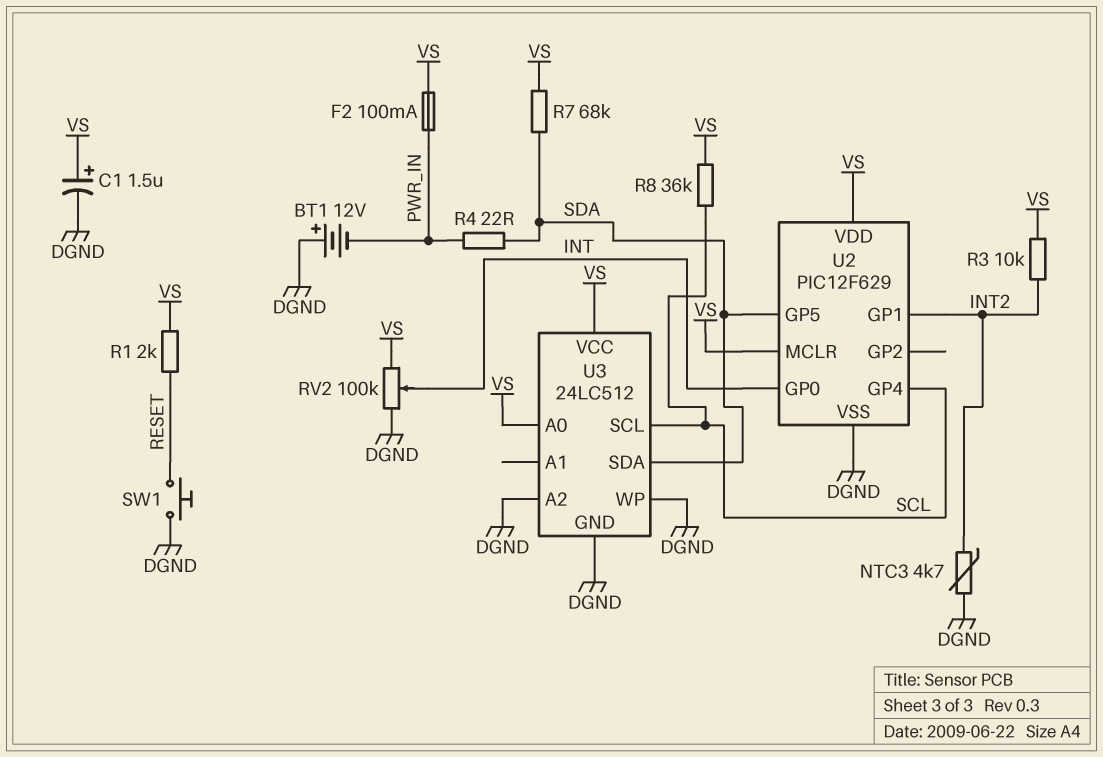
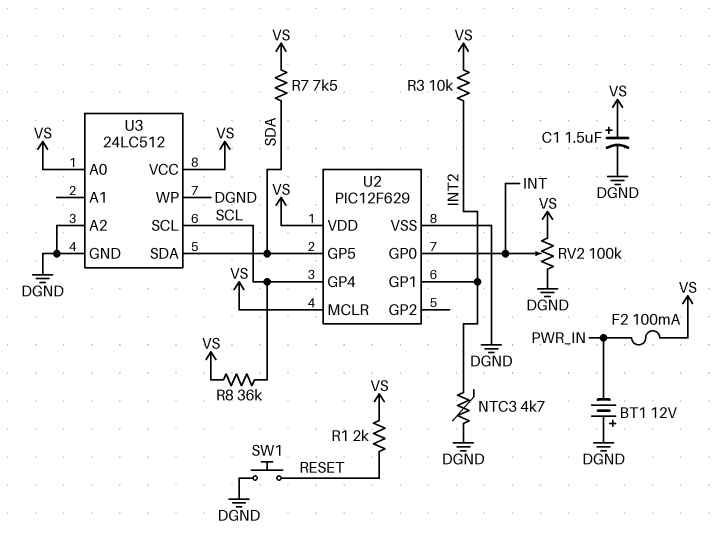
R4: 22 (PWR_IN, SDA) -> none
R7: 68k (SDA, VS) -> 7.5k (SDA, VS)

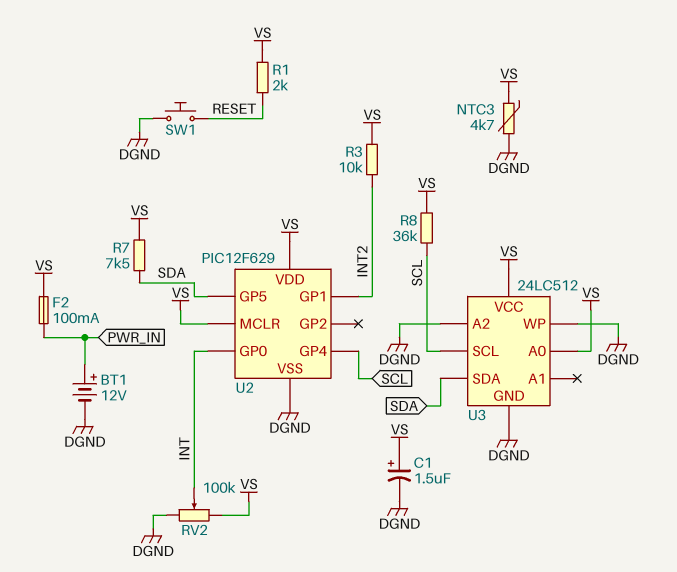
BT1: 12V (plus DGND, minus PWR_IN) -> 12V (plus PWR_IN, minus DGND)
NTC3: 4.7k (DGND, INT2) -> 4.7k (DGND, VS)

